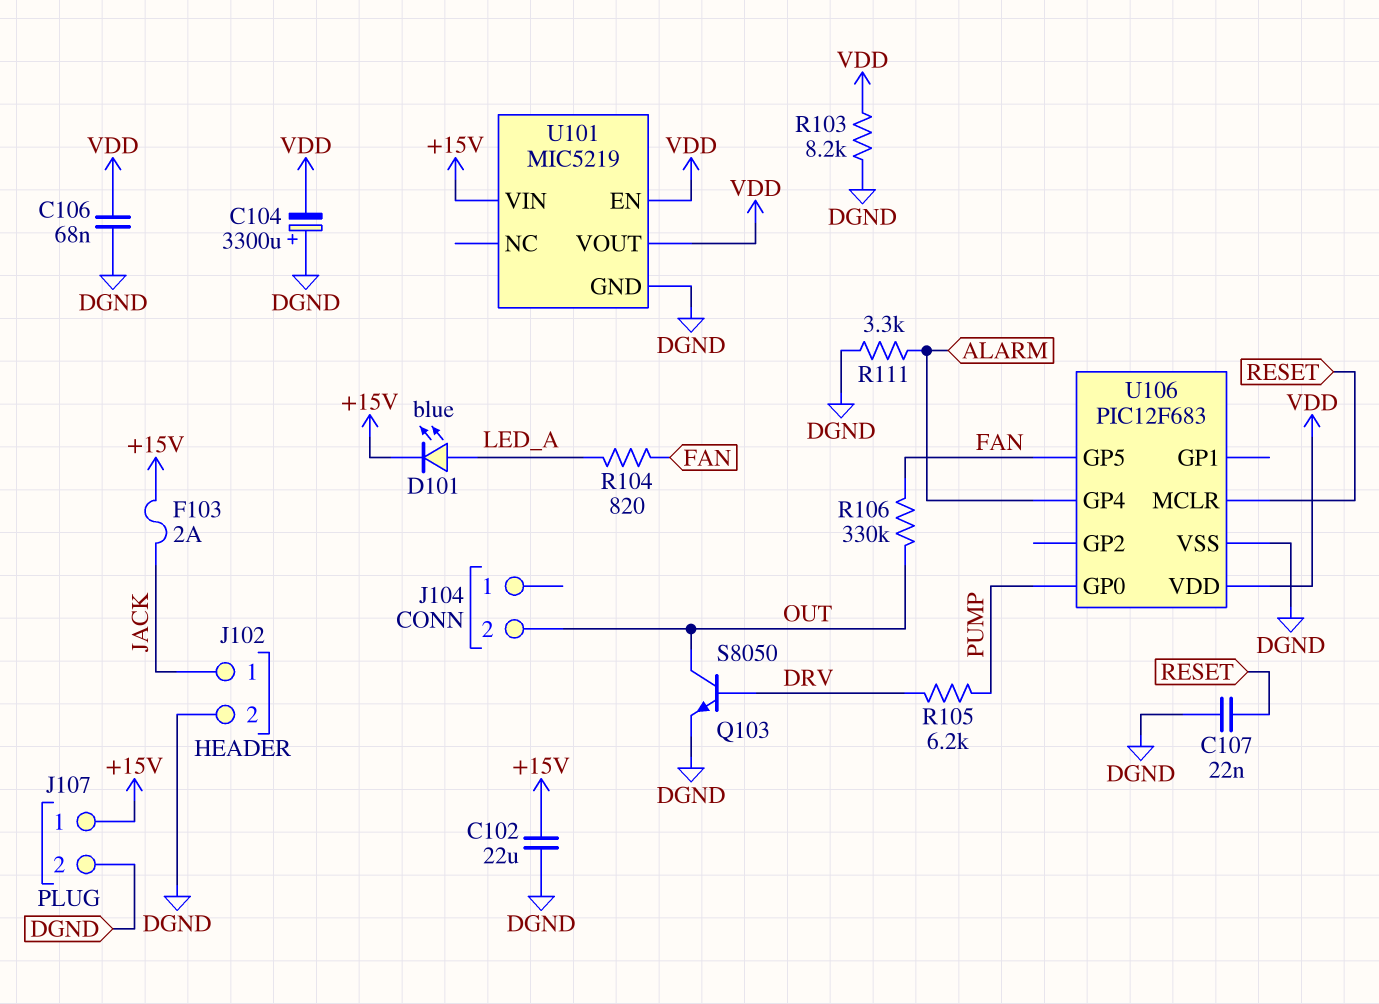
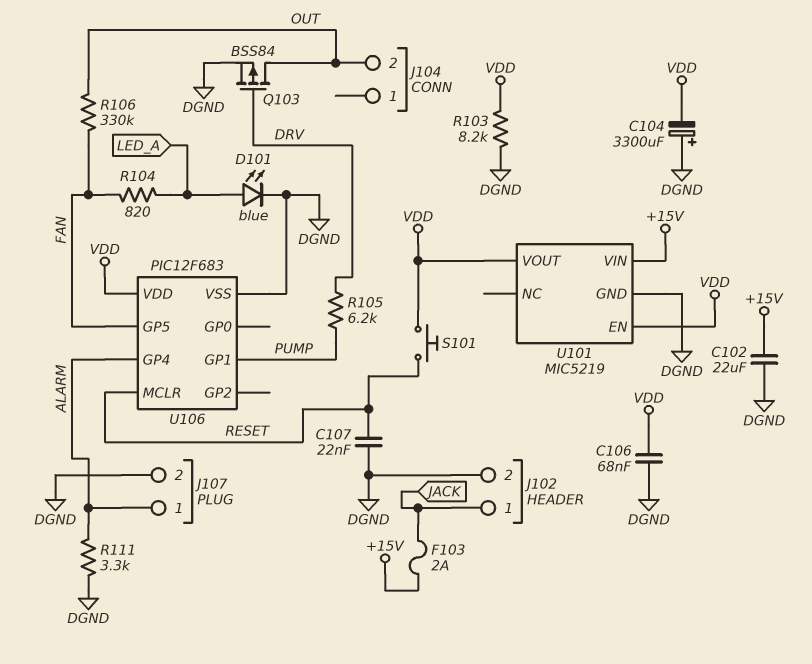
D101: LED blue (A LED_A, K +15V) -> LED blue (A LED_A, K DGND)
J107 pin 1: +15V -> ALARM
Q103: NPN S8050 (B DRV, C OUT, E DGND) -> PMOS BSS84 (G DRV, D OUT, S DGND)
S101: none -> button (RESET, VDD)
U106 pin GP0: PUMP -> none
U106 pin GP1: none -> PUMP

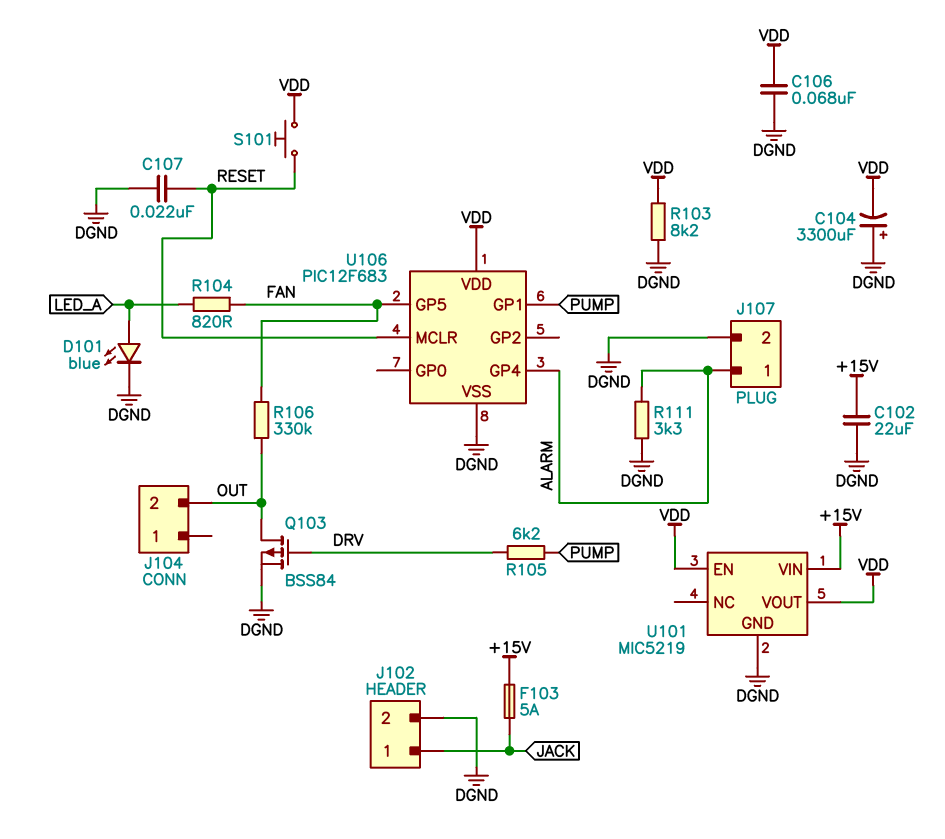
F103: 2A (+15V, JACK) -> 5A (+15V, JACK)

